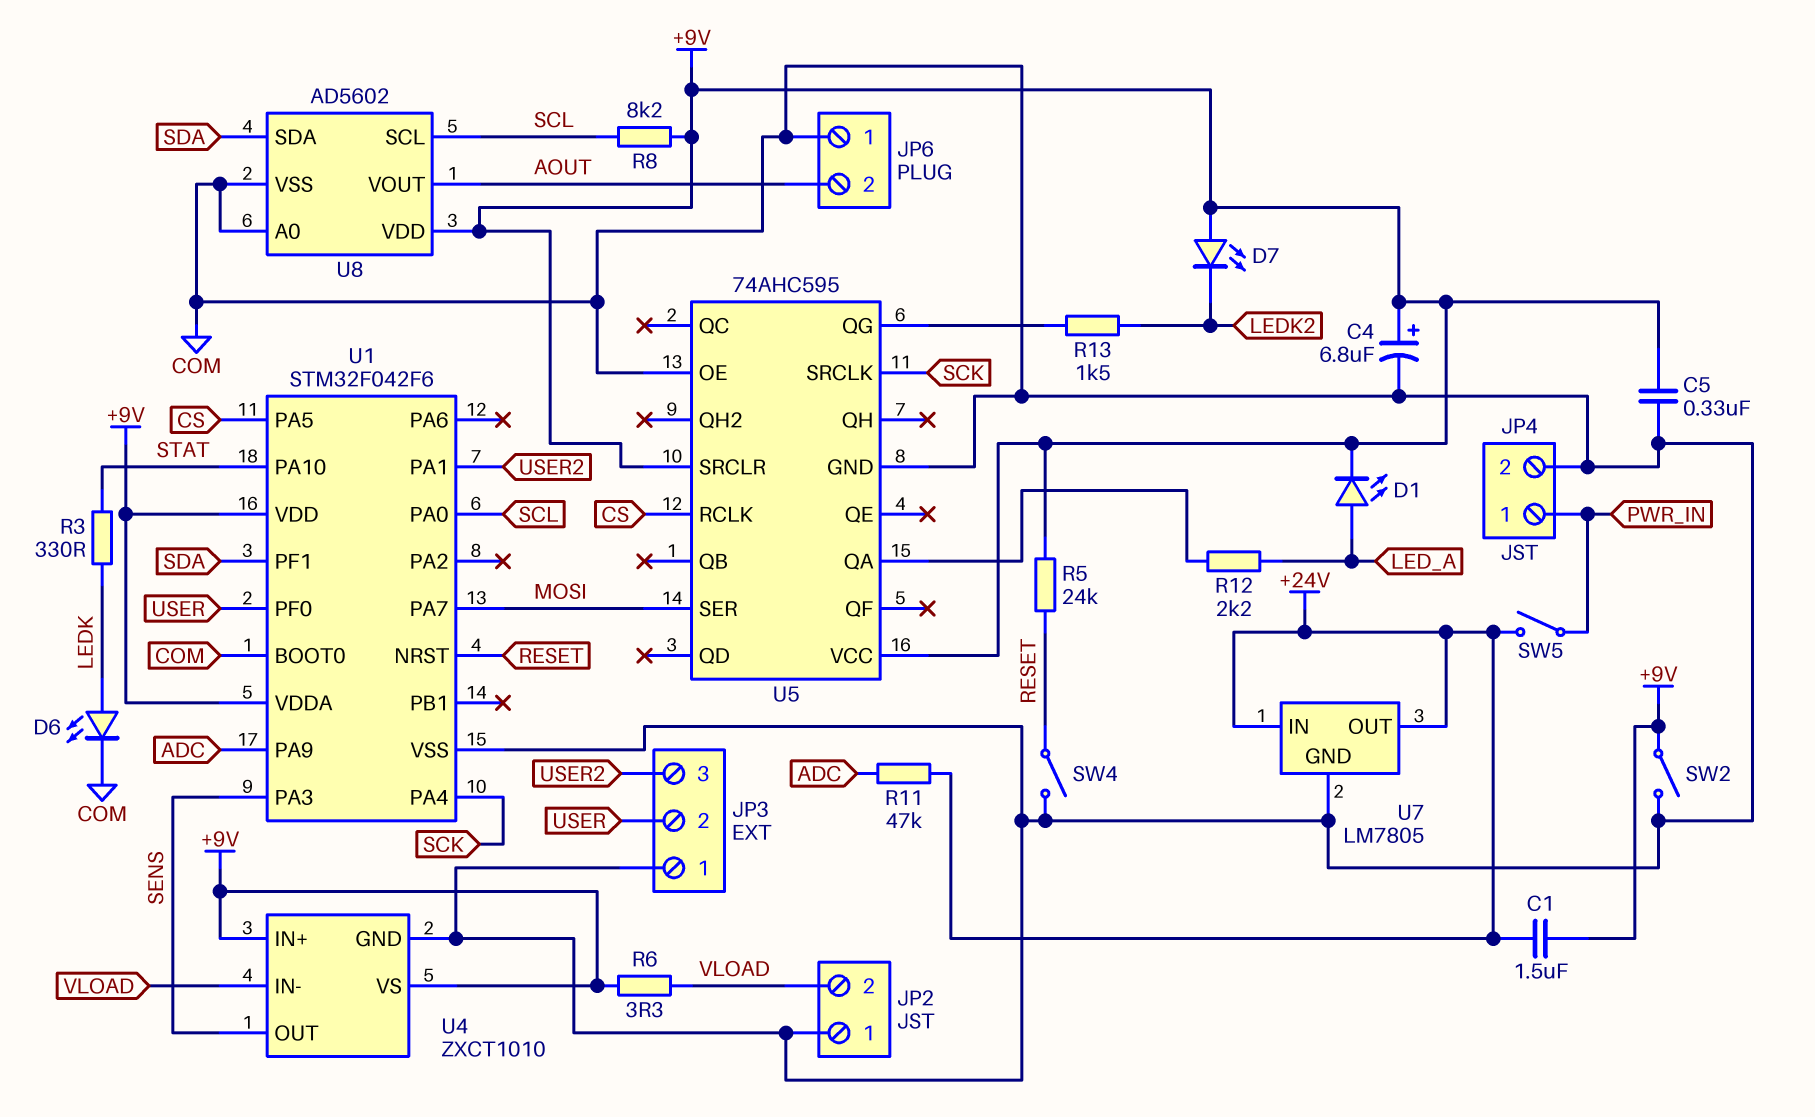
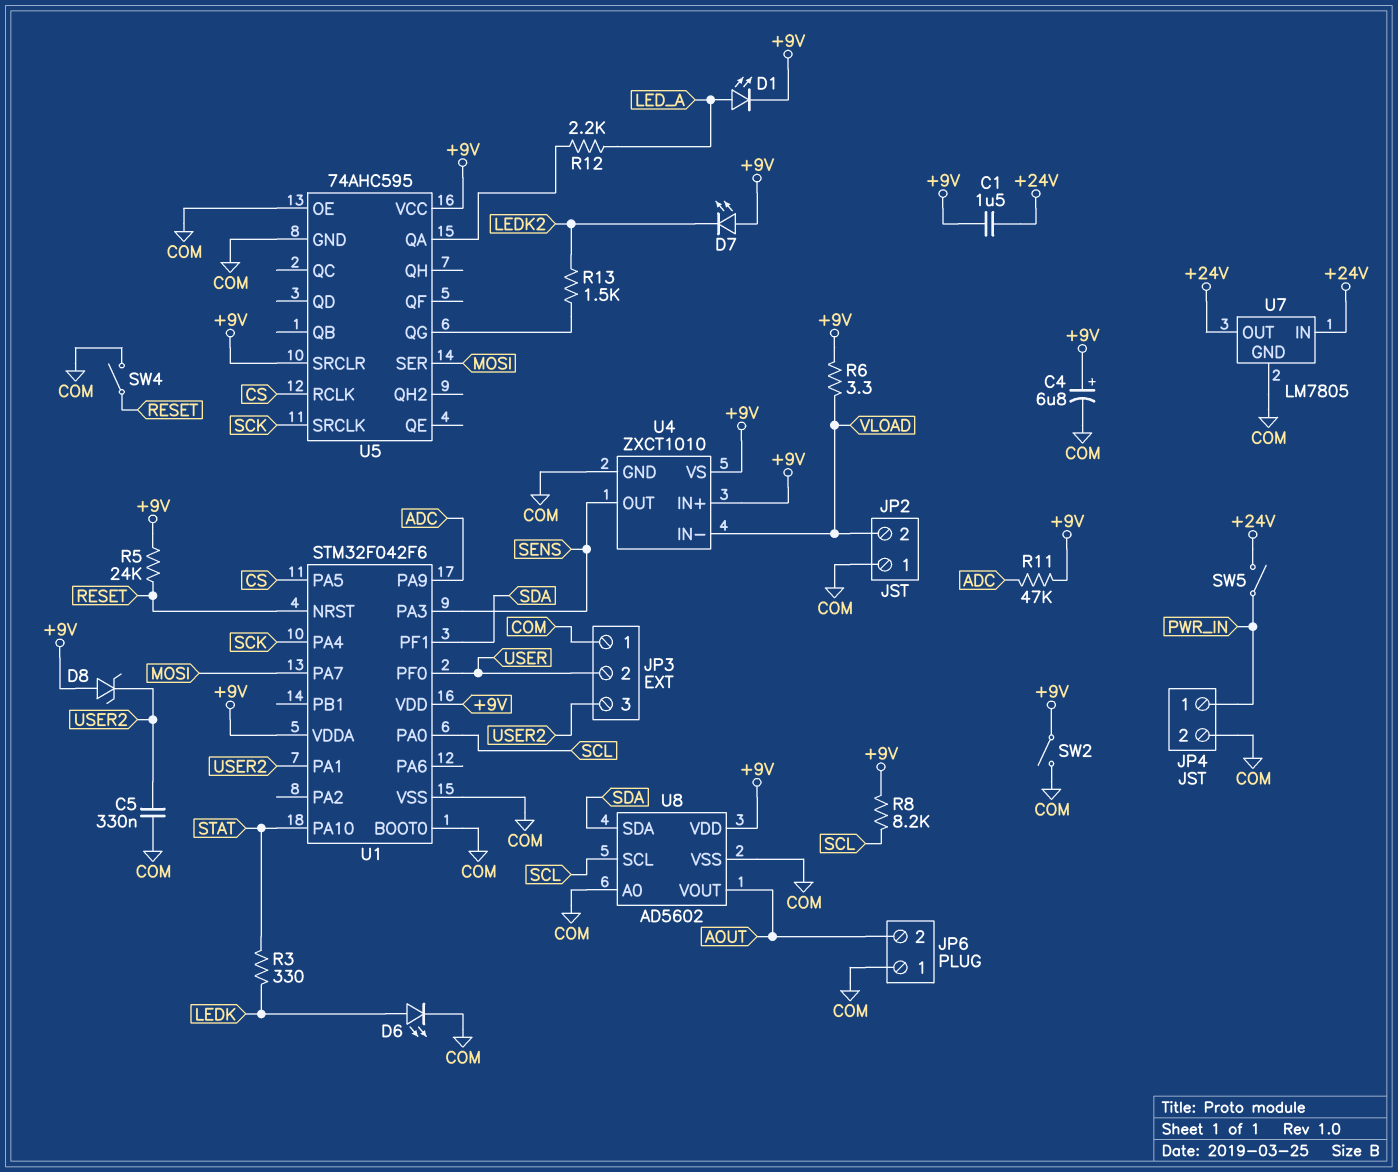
C5: 330nF (+9V, COM) -> 330nF (COM, USER2)
D8: none -> zener (A +9V, K USER2)
R11: 47k (+24V, ADC) -> 47k (+9V, ADC)

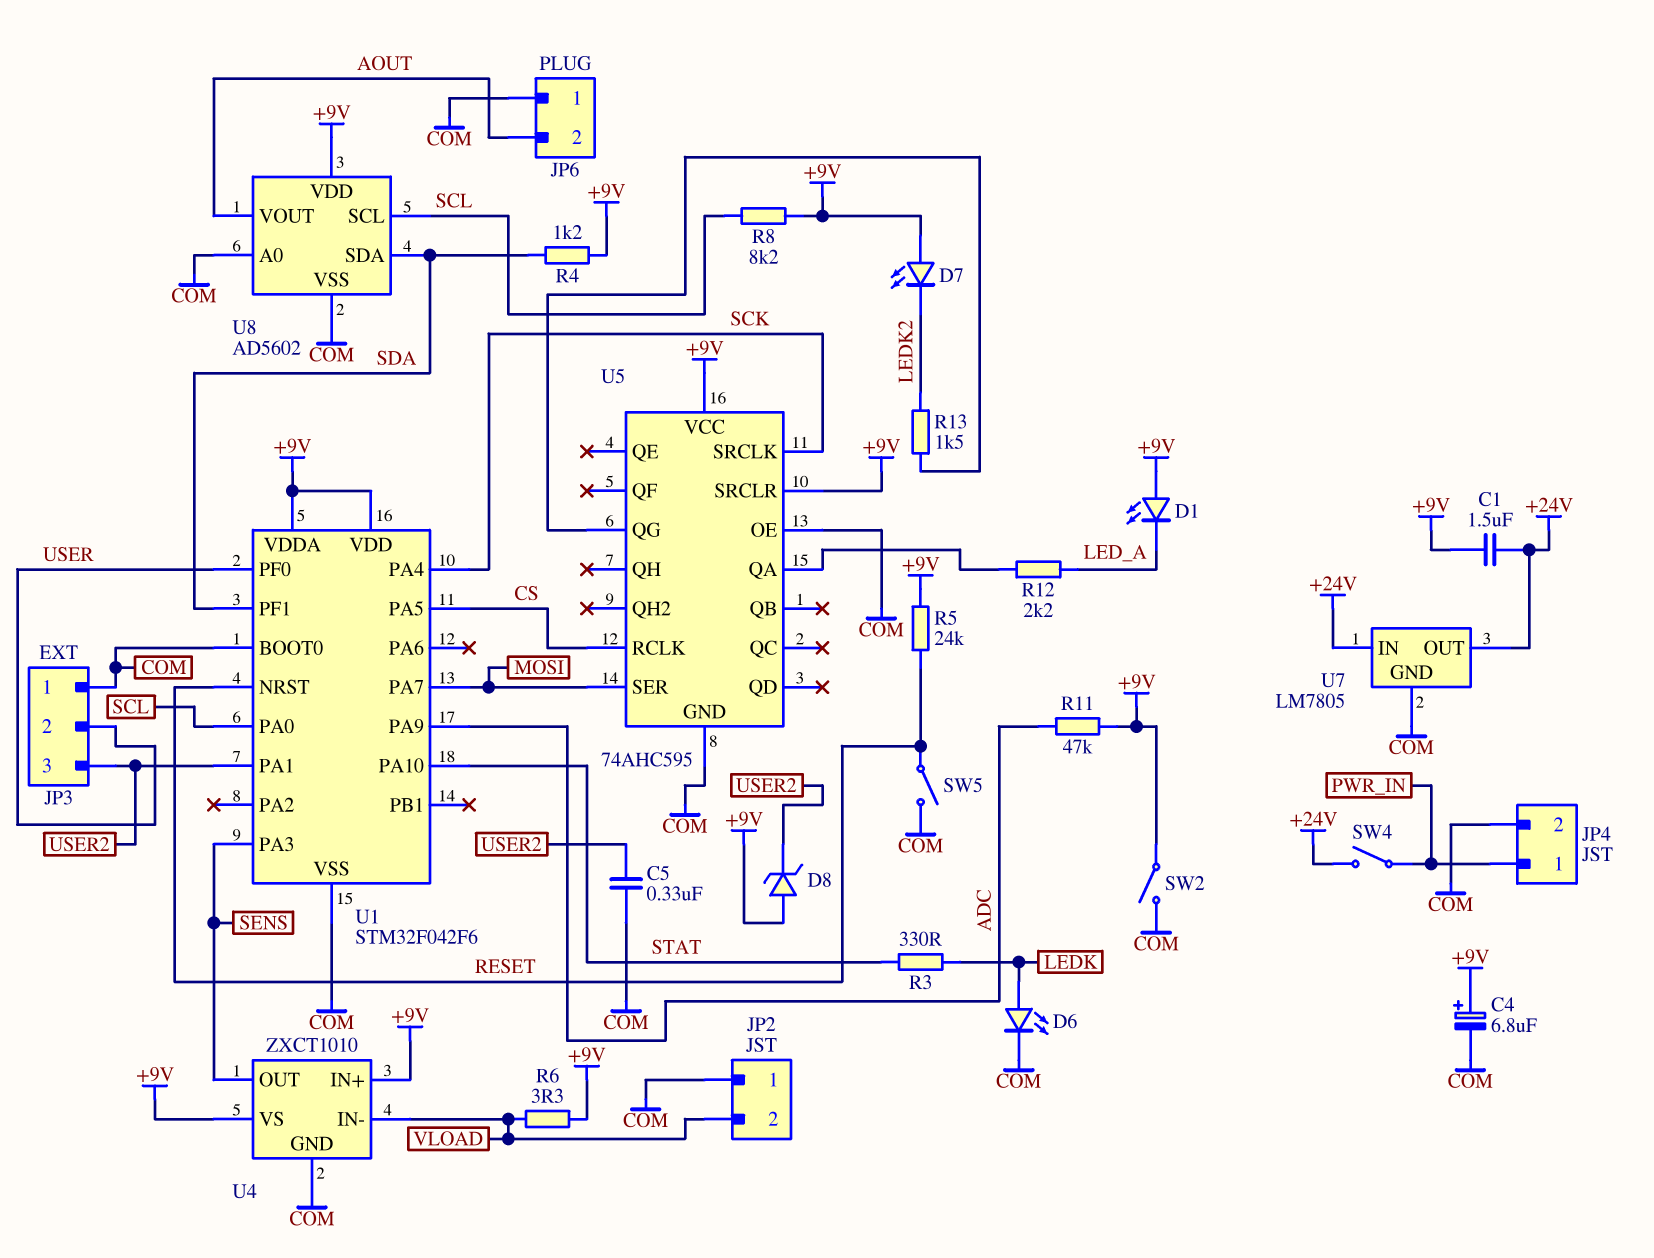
D1: LED (A LED_A, K +9V) -> LED (A +9V, K LED_A)
R4: none -> 1.2k (+9V, SDA)
SW4: switch (COM, RESET) -> switch (+24V, PWR_IN)
SW5: switch (+24V, PWR_IN) -> switch (COM, RESET)

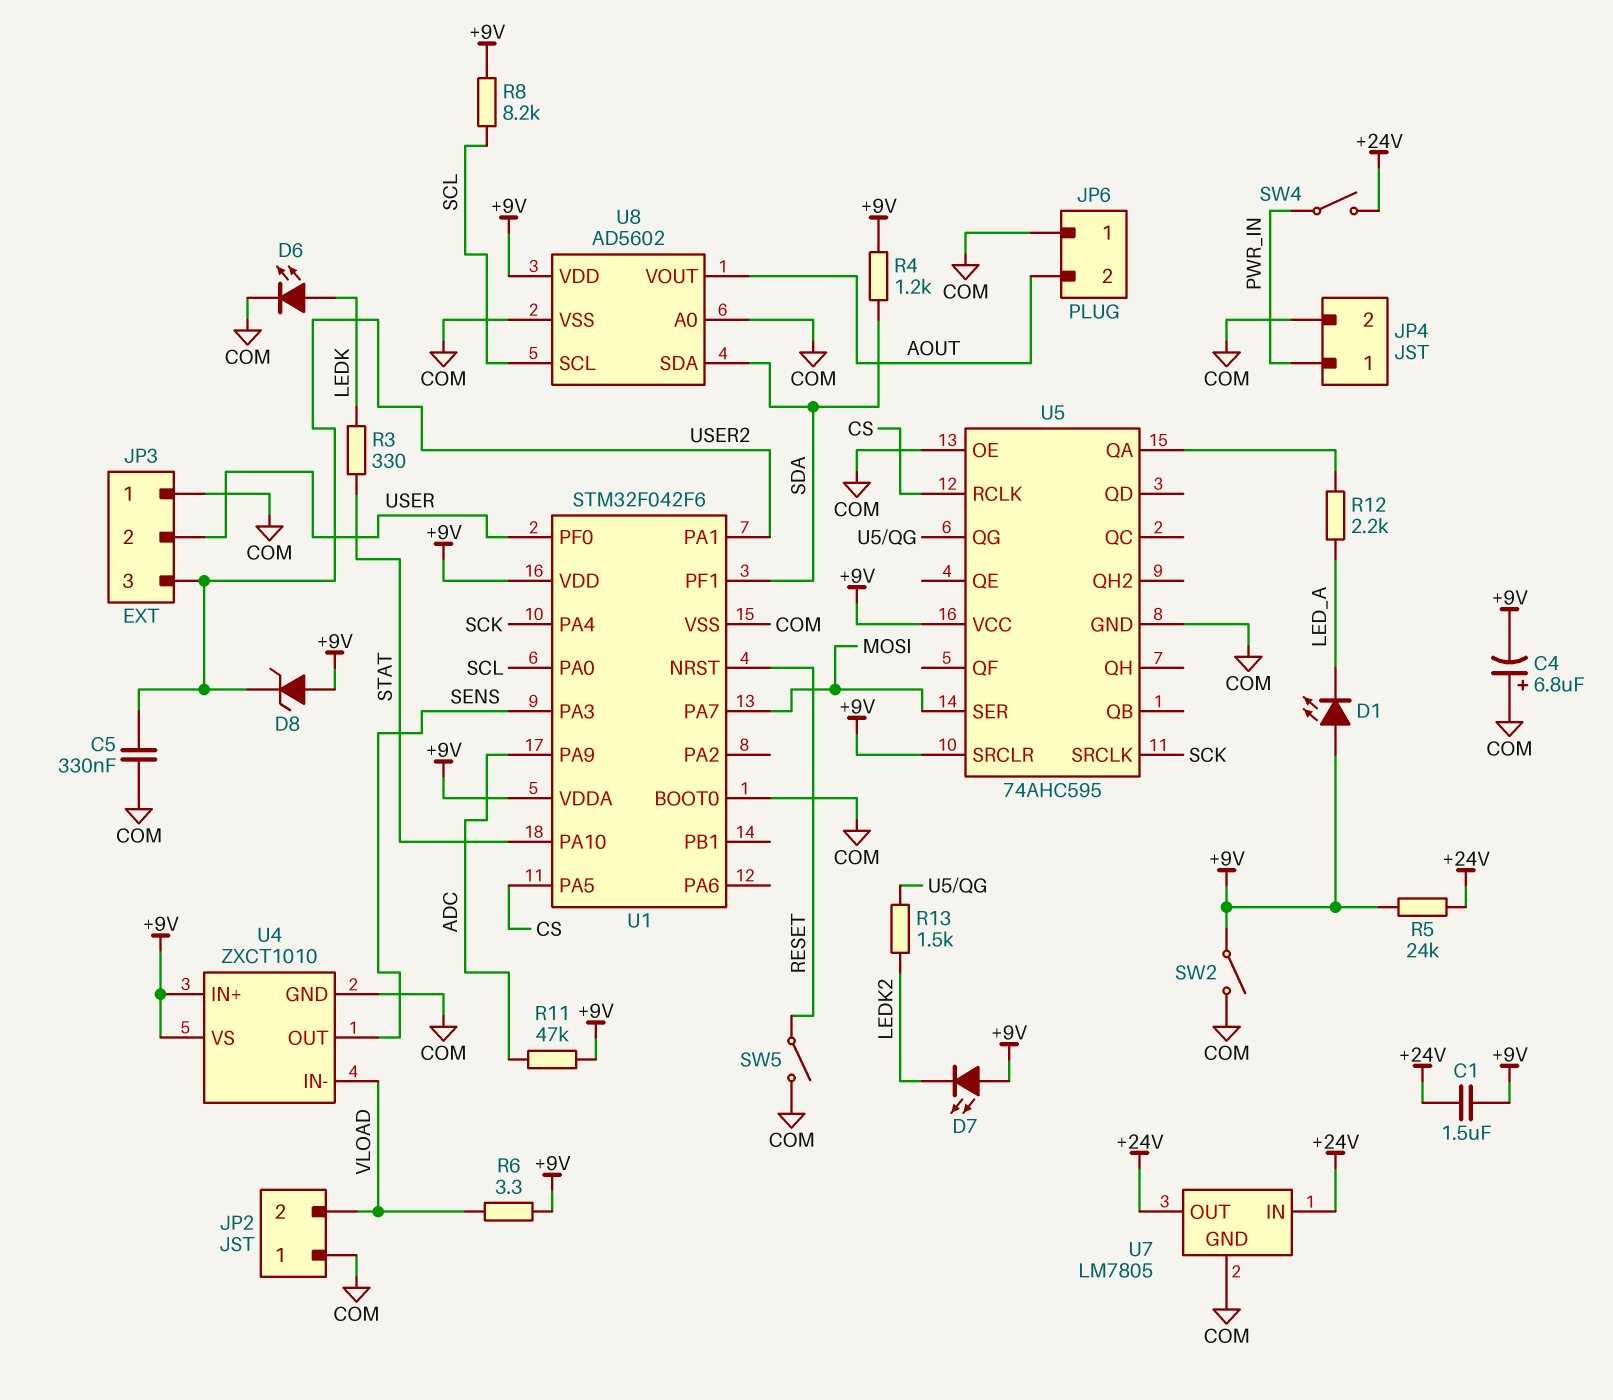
C4: 6.8uF (plus +9V, minus COM) -> 6.8uF (plus COM, minus +9V)
R5: 24k (+9V, RESET) -> 24k (+9V, +24V)

